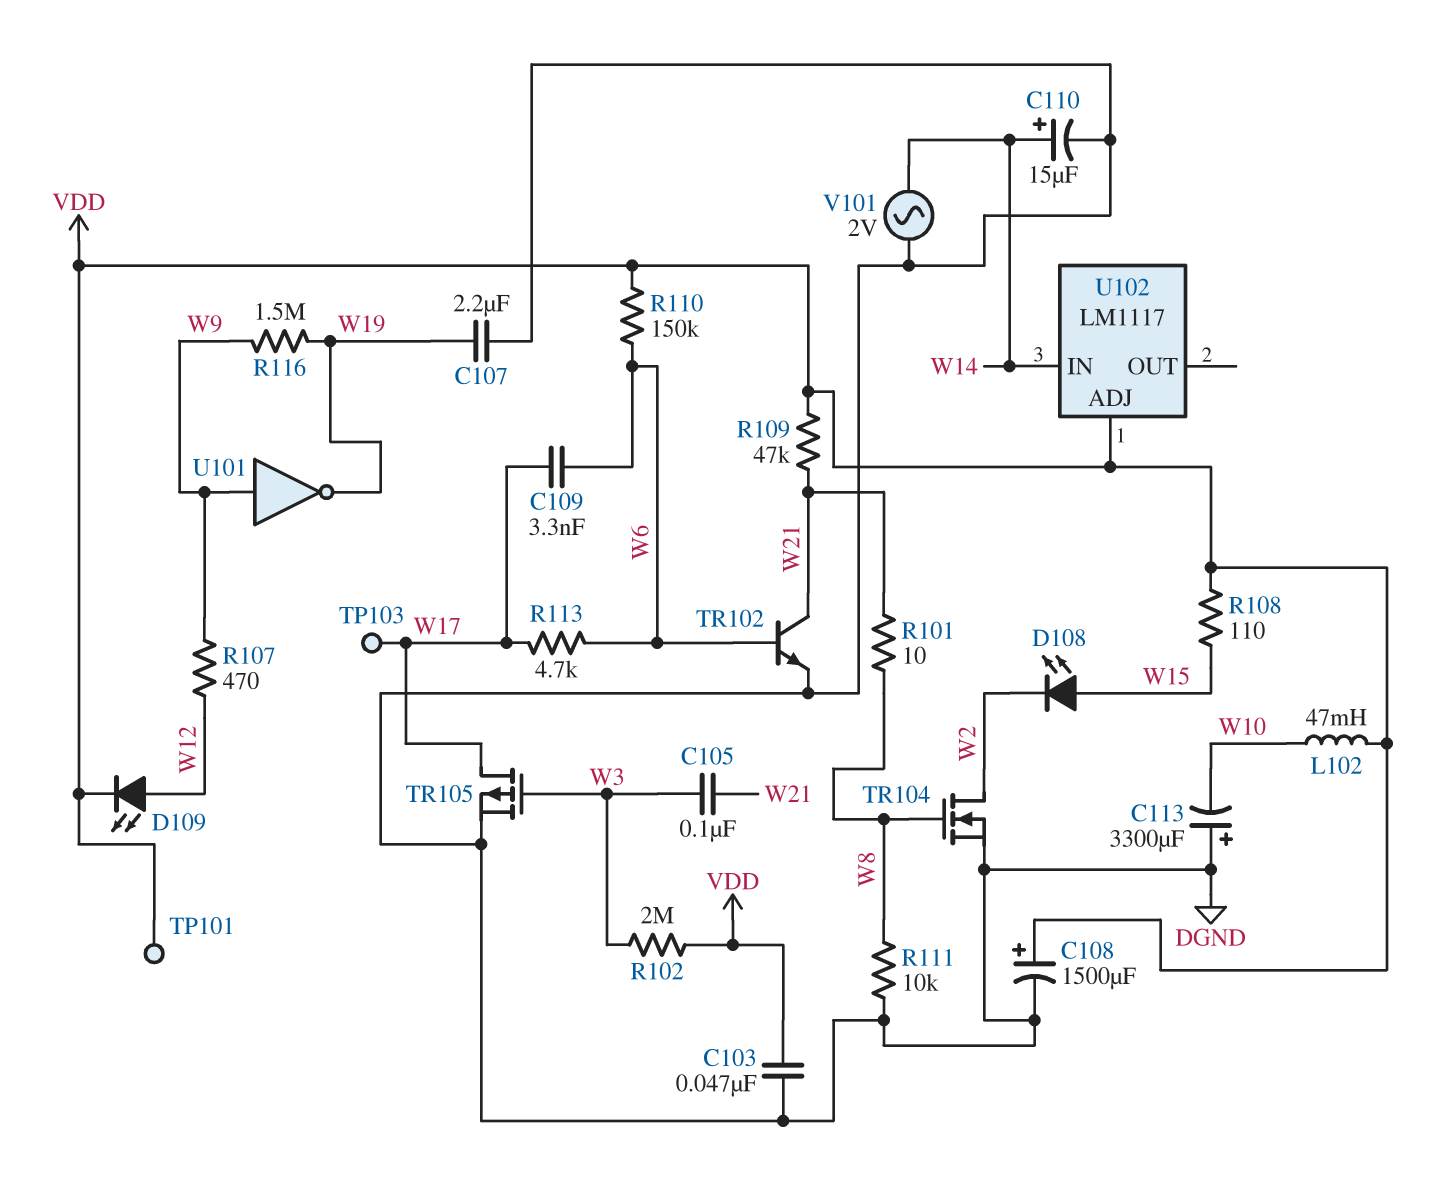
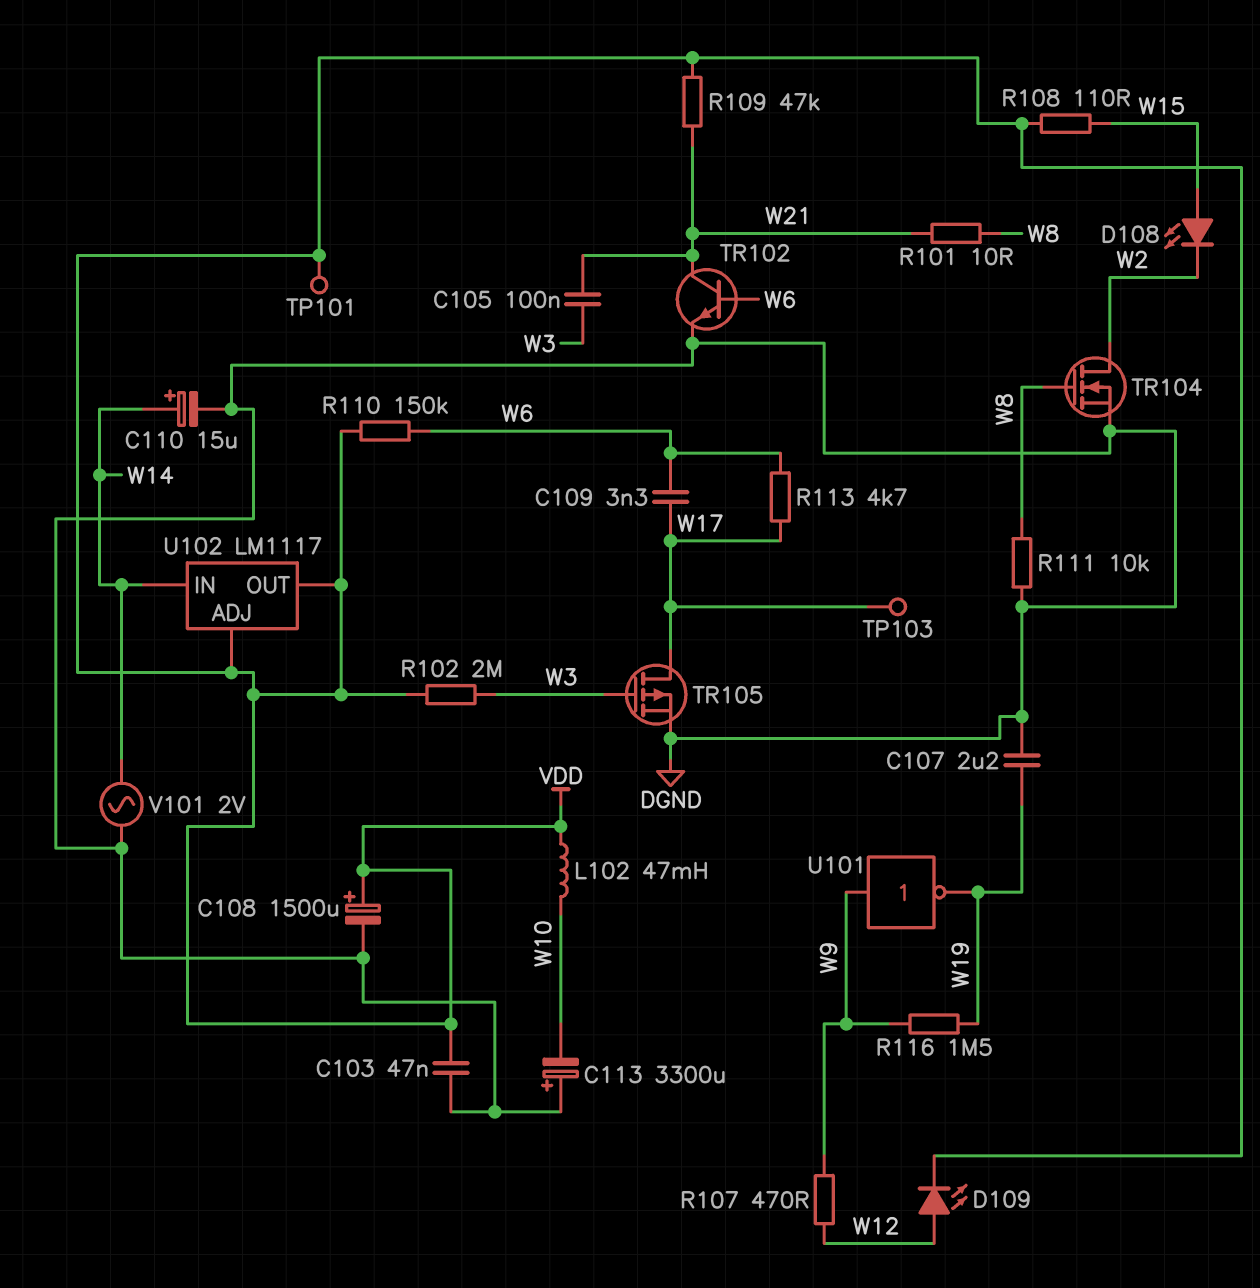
U102 pin OUT: none -> VDD

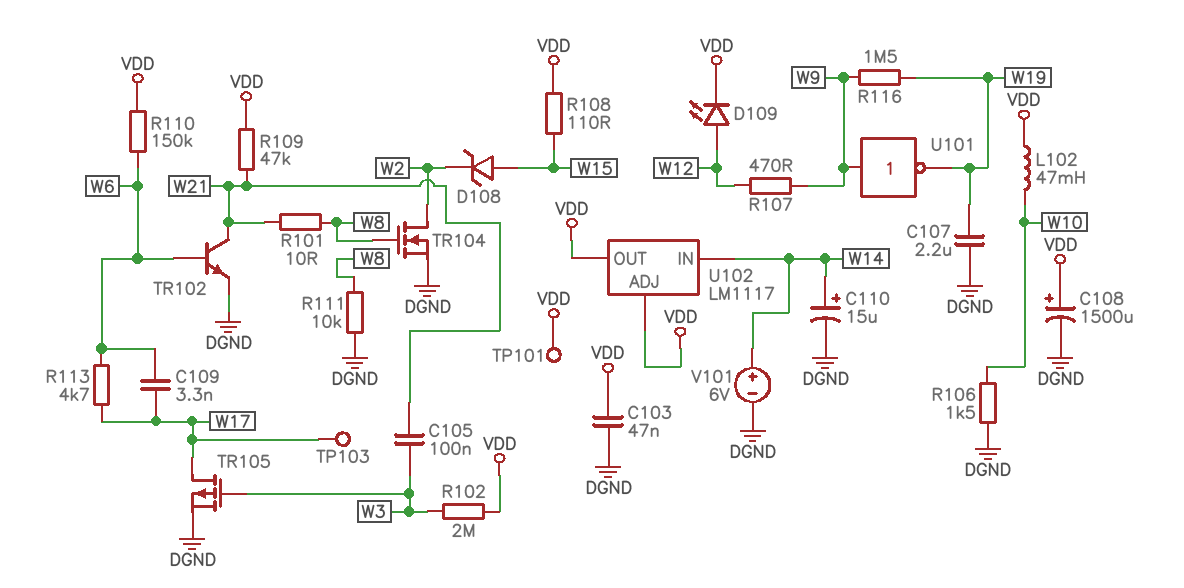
C113: 3300uF (plus DGND, minus W10) -> none
D108: LED (A W15, K W2) -> zener (A W15, K W2)
R106: none -> 1.5k (DGND, W10)
V101: AC 2V (DGND, W14) -> 6V (plus W14, minus DGND)

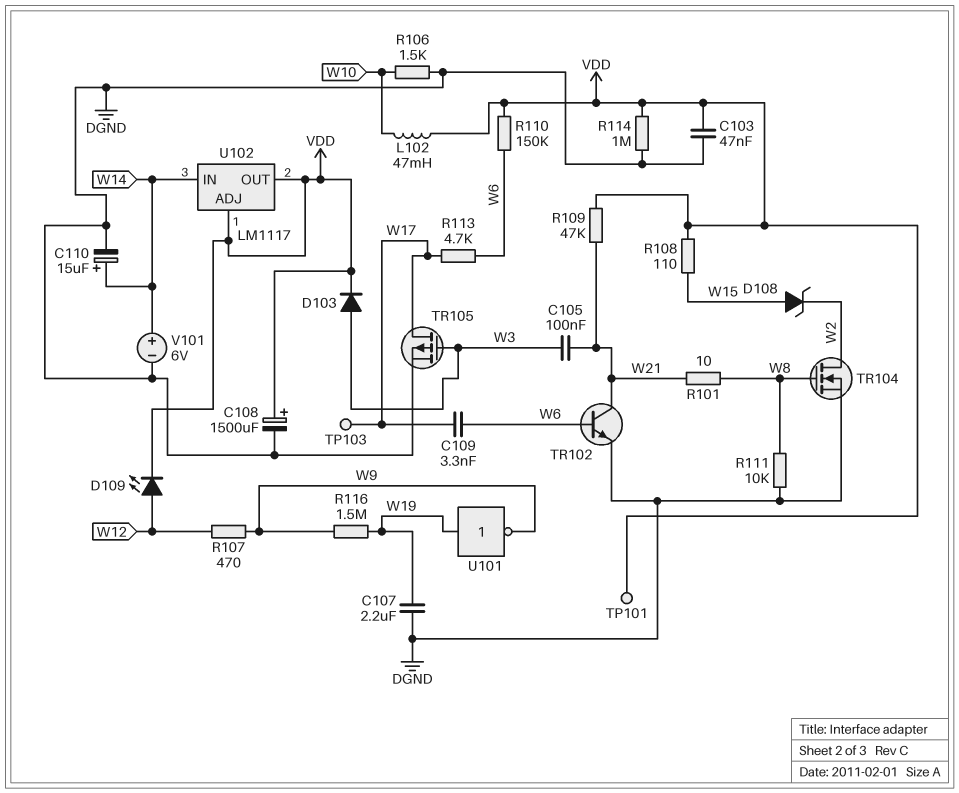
D103: none -> diode (A W3, K VDD)
R102: 2M (VDD, W3) -> none
R114: none -> 1M (DGND, VDD)
U101: NOT (in W9, out W19) -> NOT (in W19, out W9)

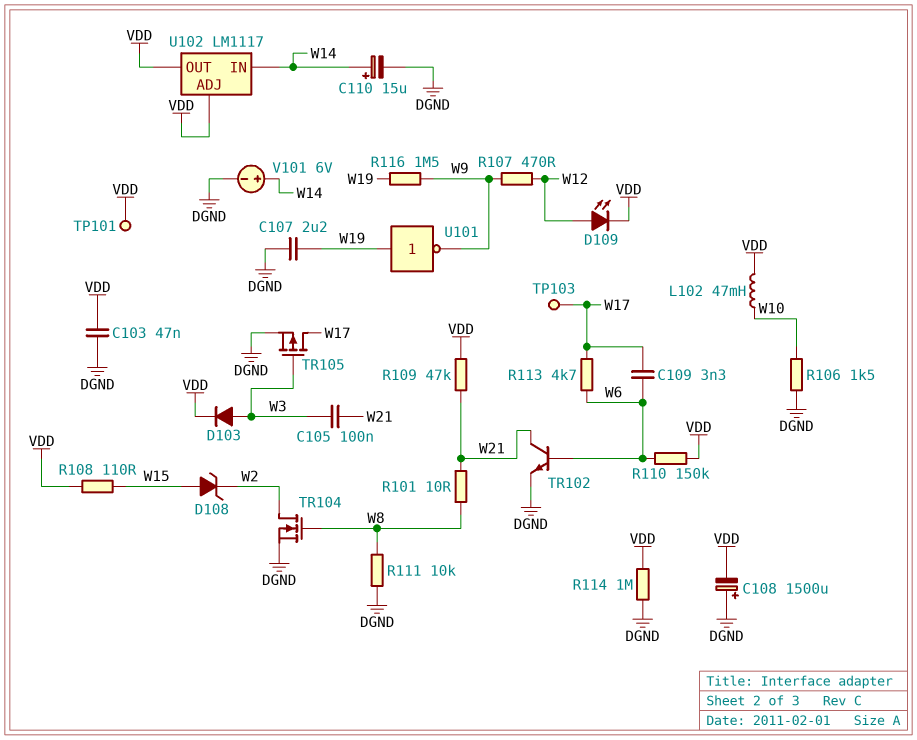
C108: 1500uF (plus VDD, minus DGND) -> 1500uF (plus DGND, minus VDD)

